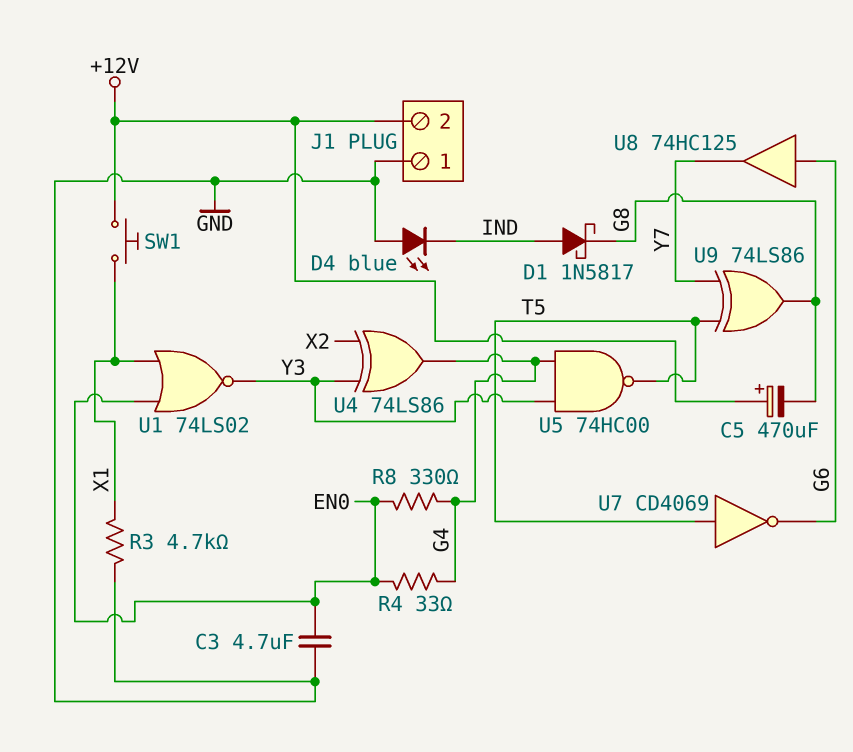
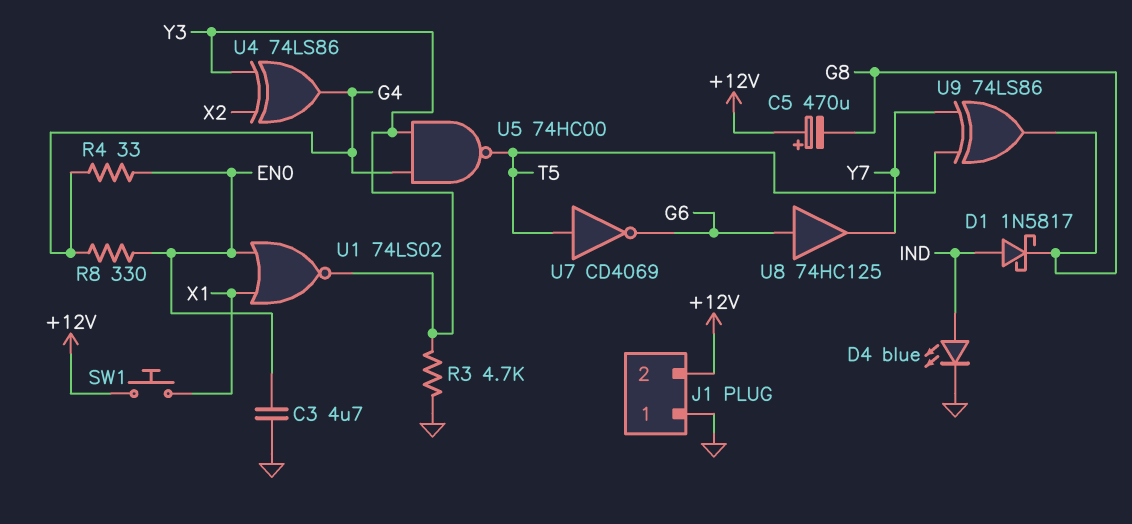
D4: LED blue (A GND, K IND) -> LED blue (A IND, K GND)
R3: 4.7k (GND, X1) -> 4.7k (GND, Y3)

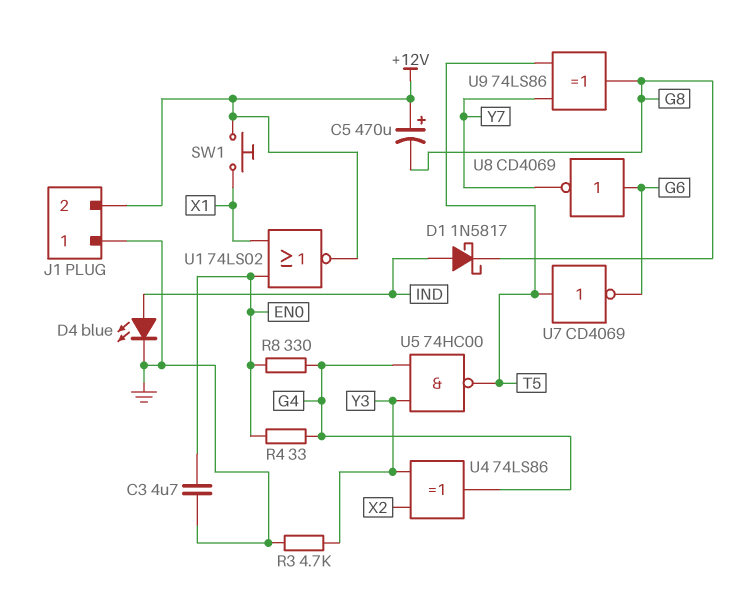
U1: NOR 74LS02 (in EN0, in X1, out Y3) -> NOR 74LS02 (in EN0, in X1, out +12V)
U8: buffer 74HC125 (in G6, out Y7) -> NOT CD4069 (in G6, out Y7)

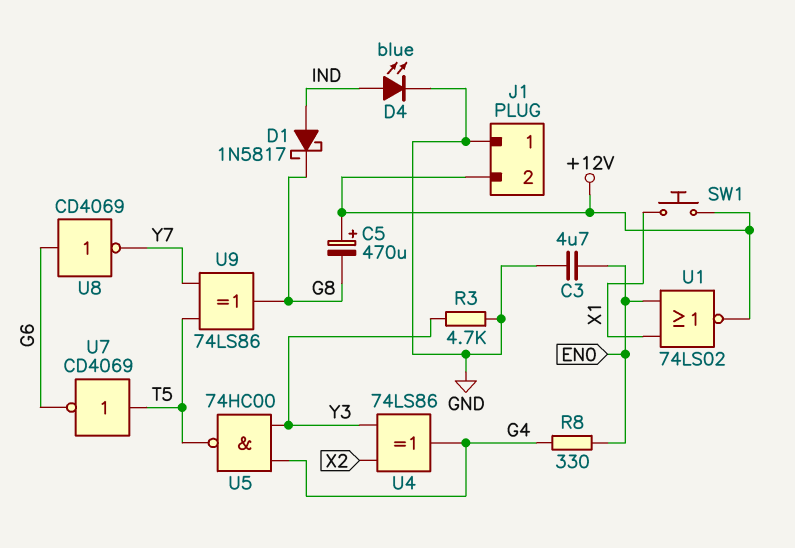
R4: 33 (EN0, G4) -> none

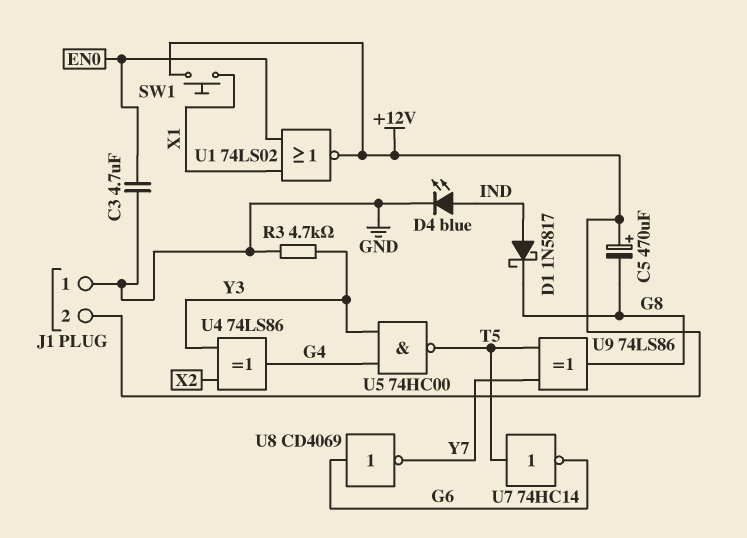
R8: 330 (EN0, G4) -> none
U7: NOT CD4069 (in T5, out G6) -> NOT 74HC14 (in T5, out G6)

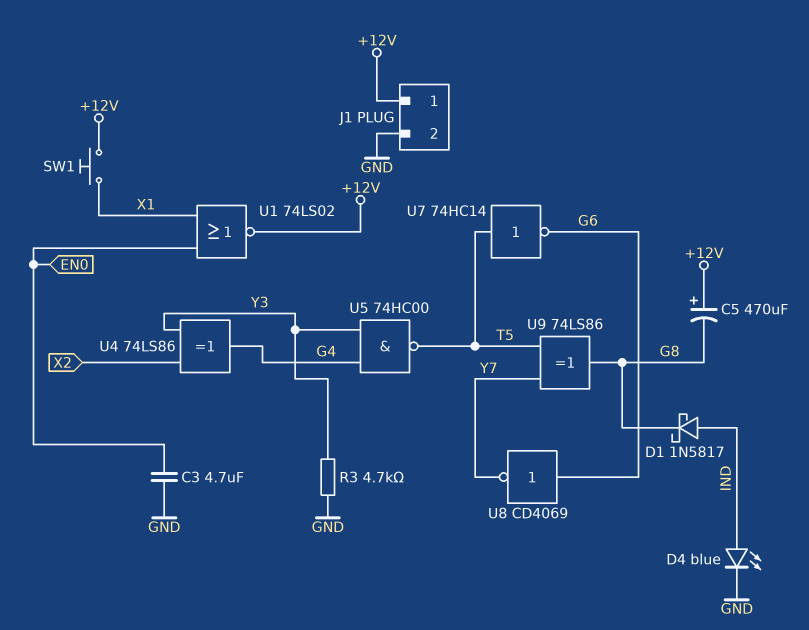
J1 pin 1: GND -> +12V
J1 pin 2: +12V -> GND

